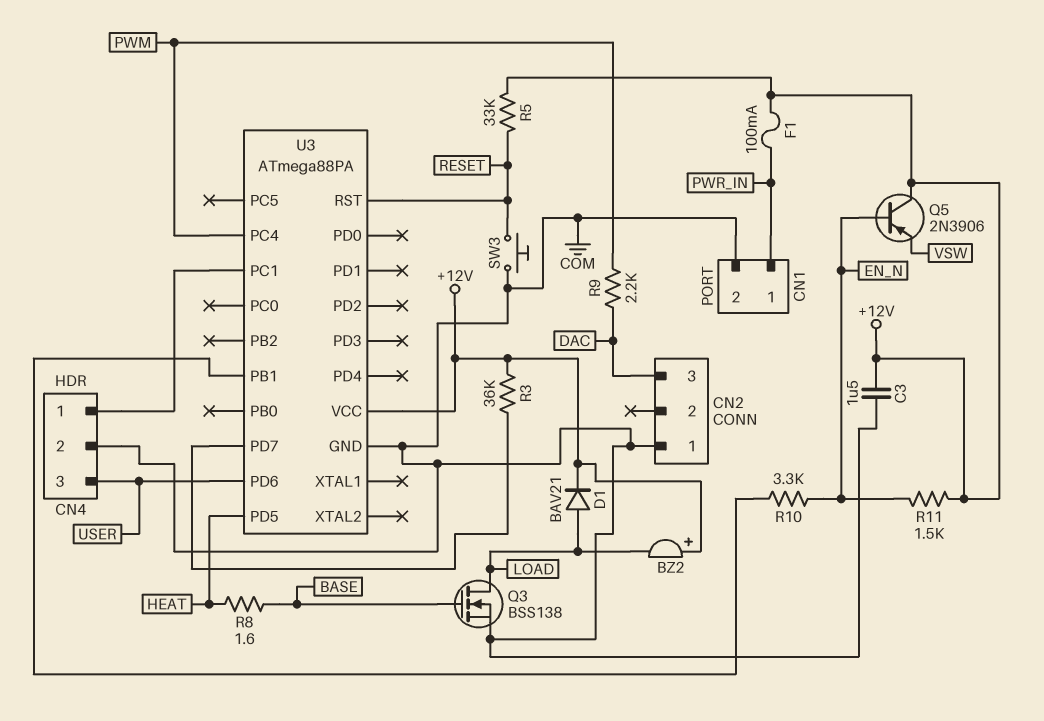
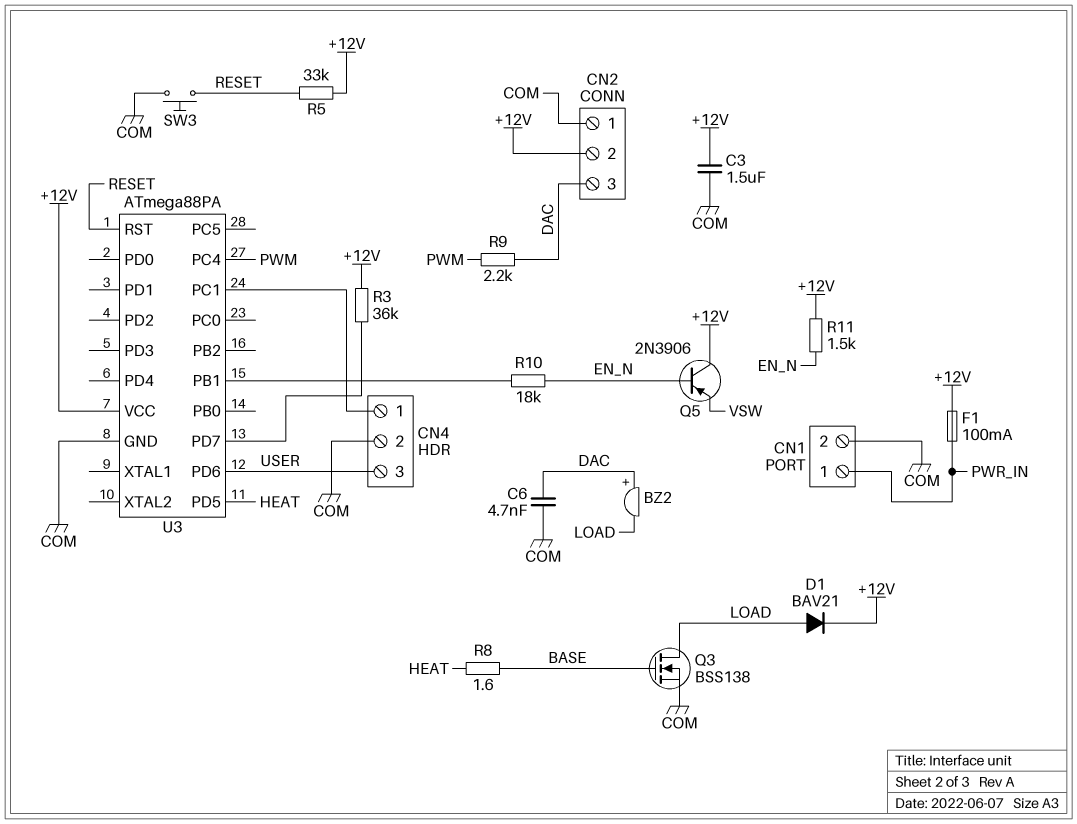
BZ2: buzzer (plus +12V, minus LOAD) -> buzzer (plus DAC, minus LOAD)
C6: none -> 4.7nF (COM, DAC)
CN2 pin 2: none -> +12V
R10: 3.3k (EN_N, U3/PB1) -> 18k (EN_N, U3/PB1)

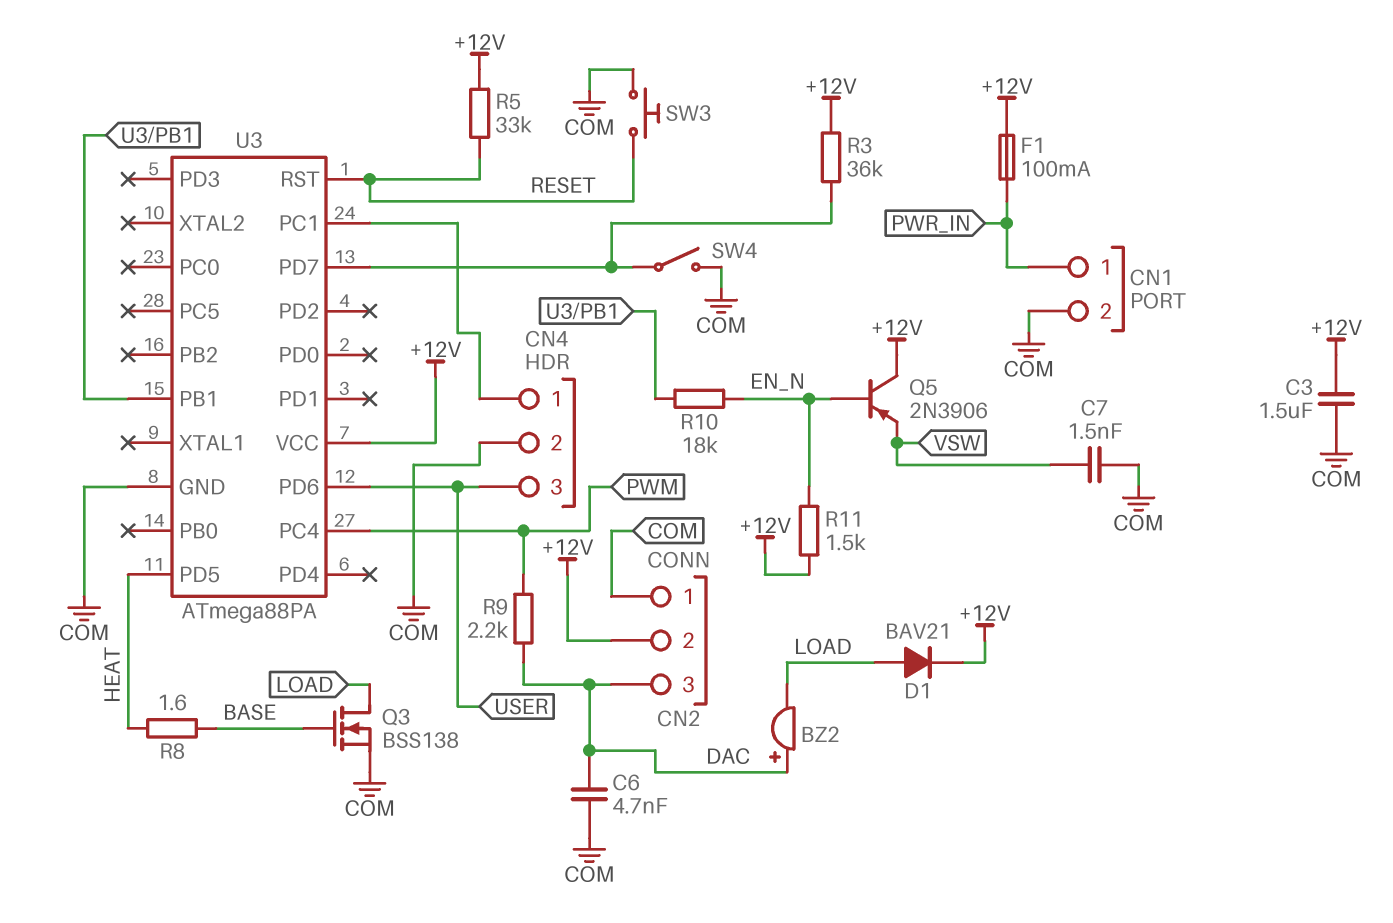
C7: none -> 1.5nF (COM, VSW)
SW4: none -> switch (COM, U3/PD7)

